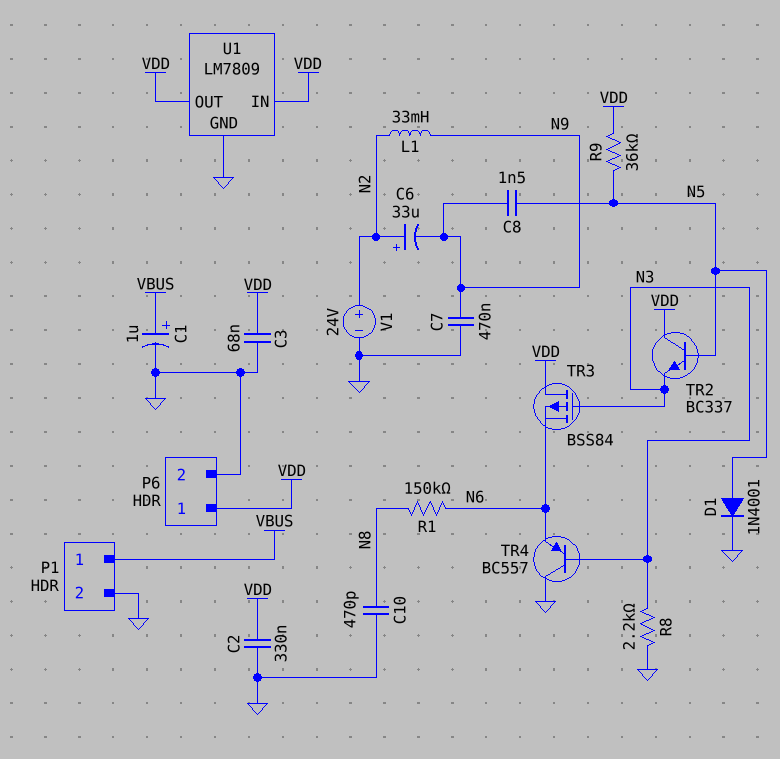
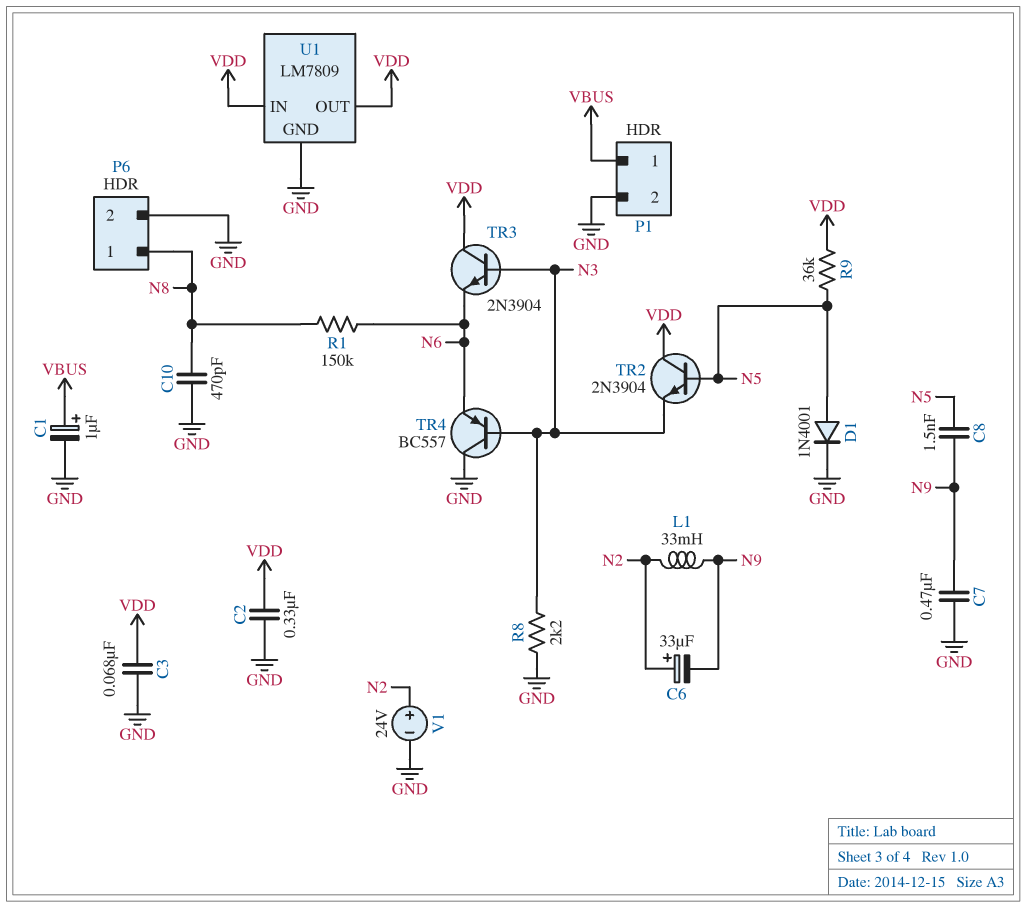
P6 pin 1: VDD -> N8
TR2: NPN BC337 (B N5, C VDD, E N3) -> NPN 2N3904 (B N5, C VDD, E N3)
TR3: PMOS BSS84 (G N3, D VDD, S N6) -> NPN 2N3904 (B N3, C VDD, E N6)

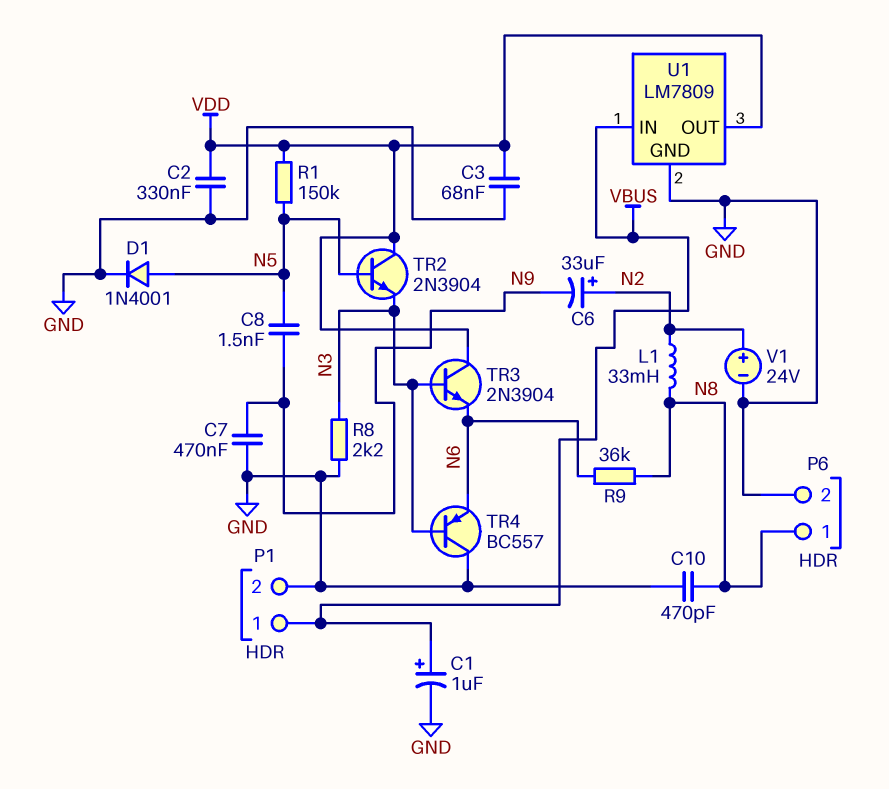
L1: 33mH (N2, N9) -> 33mH (N2, N8)
R1: 150k (N6, N8) -> 150k (N5, VDD)
R9: 36k (N5, VDD) -> 36k (N6, N8)
U1 pin IN: VDD -> VBUS

